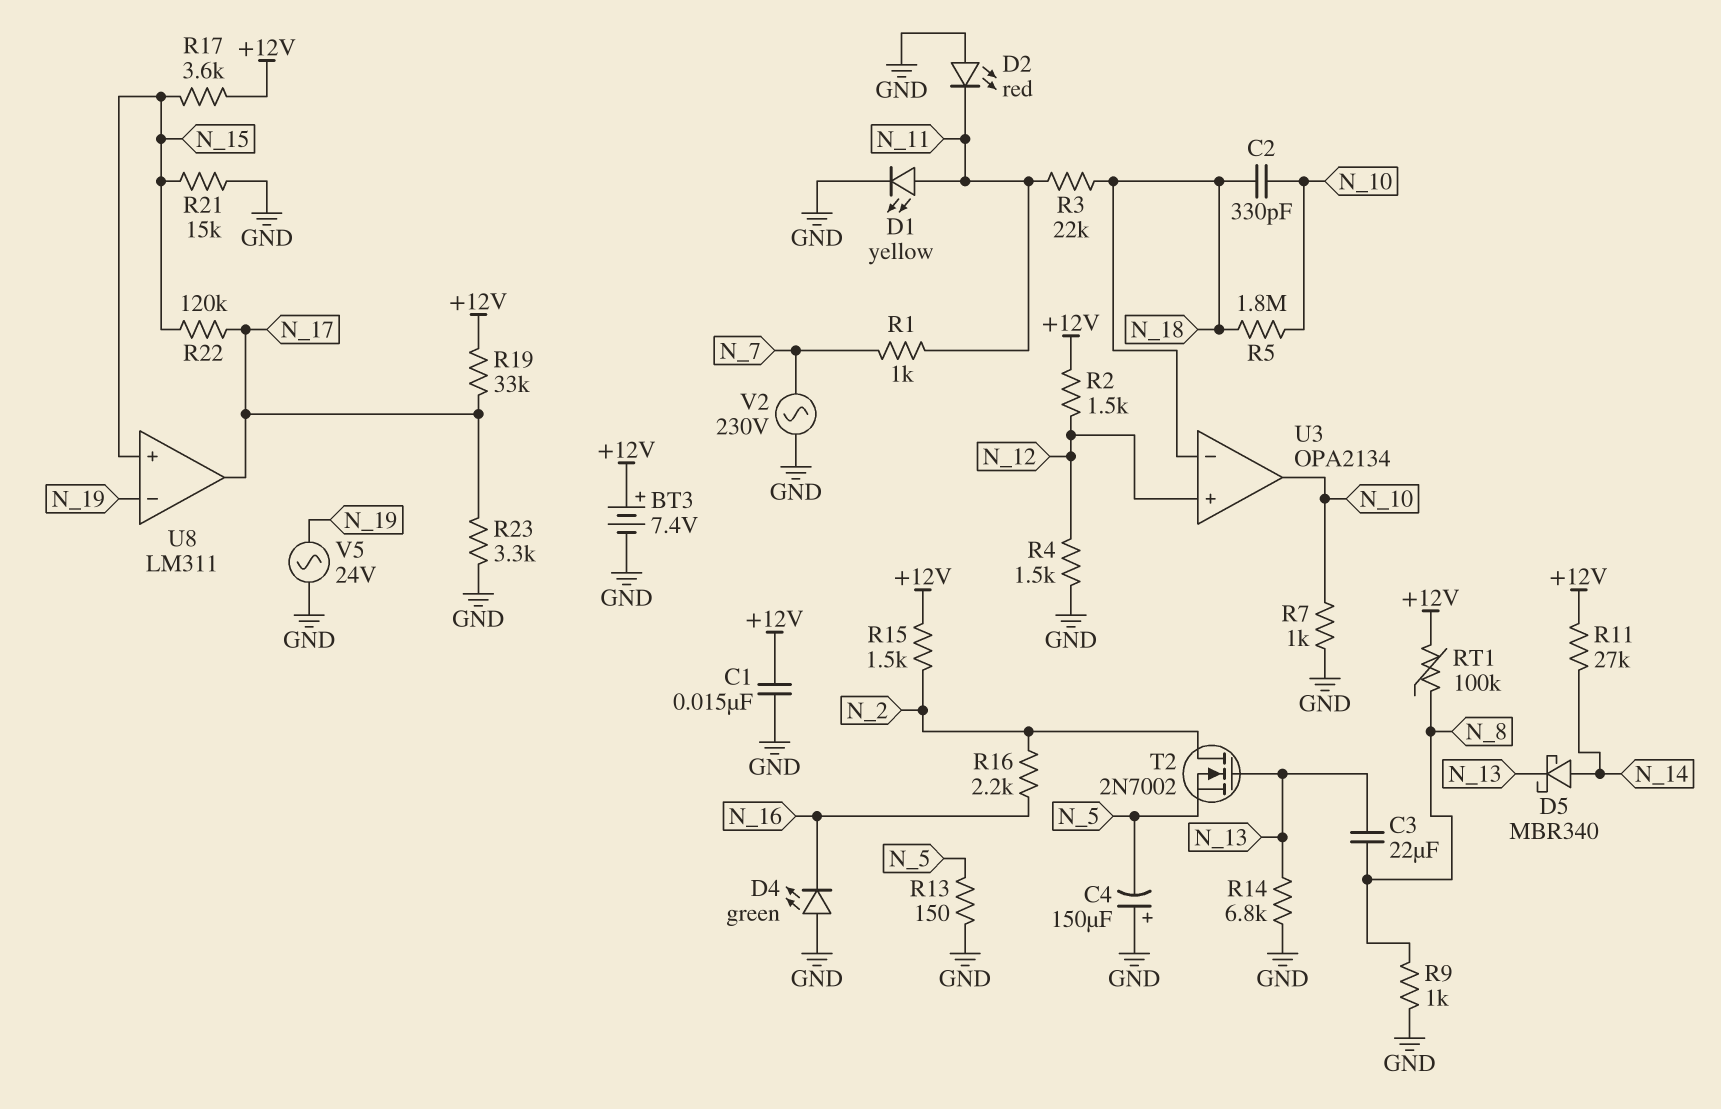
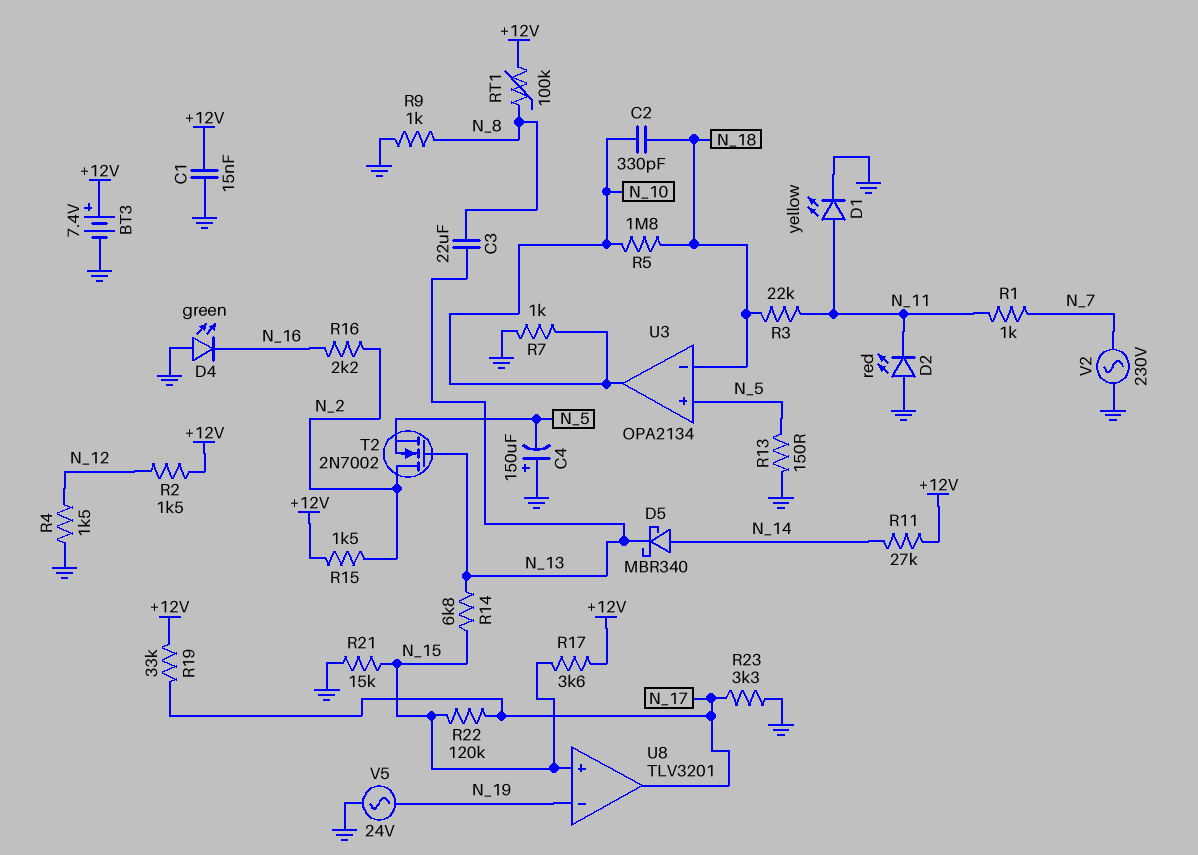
R14: 6.8k (GND, N_13) -> 6.8k (N_13, N_15)
U3 pin in+: N_12 -> N_5
U8: LM311 -> TLV3201

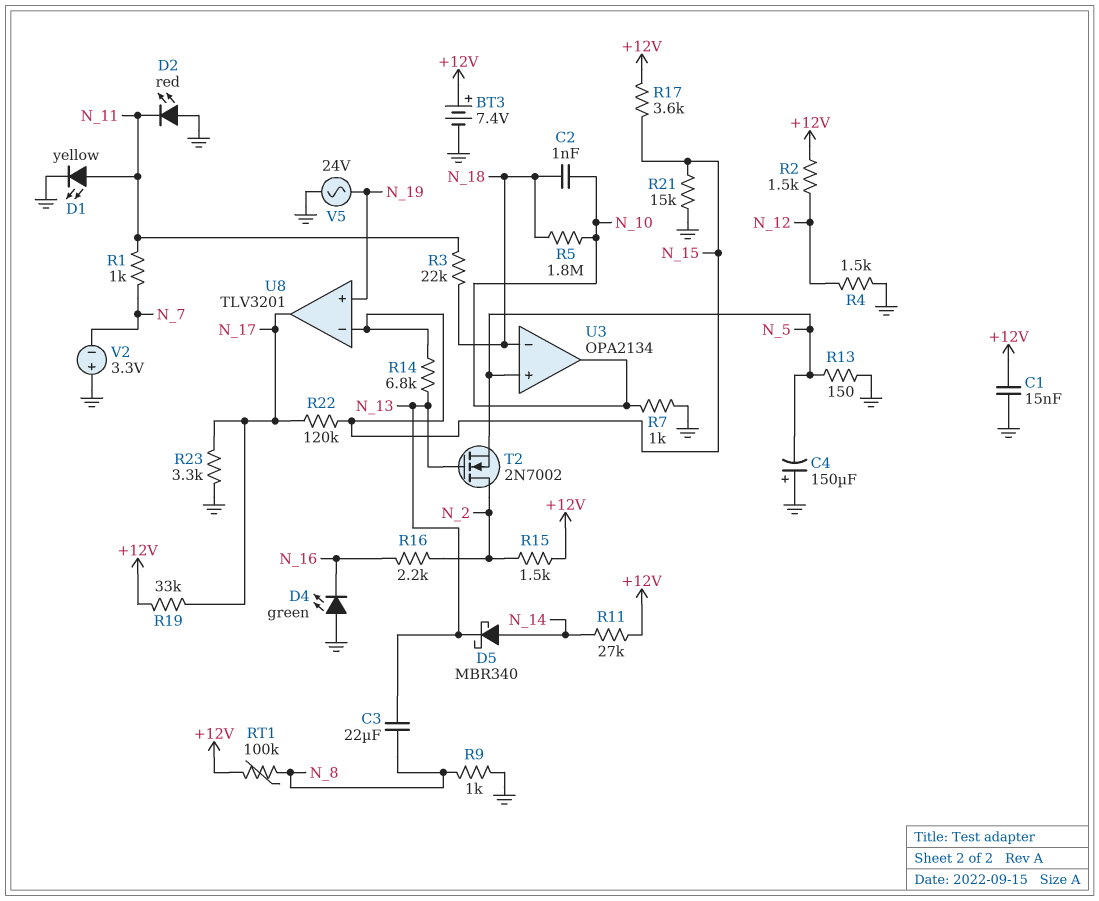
C2: 330pF (N_10, N_18) -> 1nF (N_10, N_18)
U8 pin in+: N_15 -> N_19
U8 pin in-: N_19 -> N_15
V2: AC 230V (GND, N_7) -> 3.3V (plus GND, minus N_7)

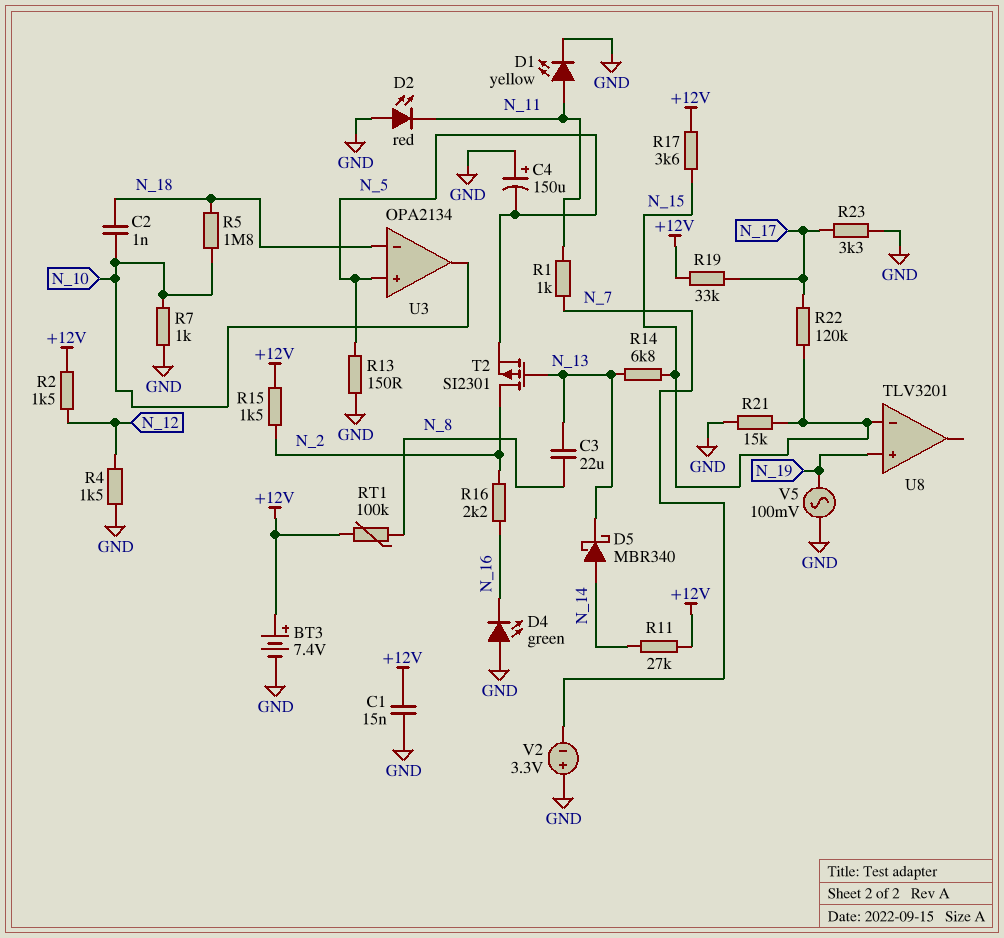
R3: 22k (N_11, N_18) -> none
R9: 1k (GND, N_8) -> none
T2: NMOS 2N7002 (G N_13, D N_2, S N_5) -> PMOS SI2301 (G N_13, D N_2, S N_5)
U8 pin out: N_17 -> none
V5: AC 24V (GND, N_19) -> AC 100mV (GND, N_19)

